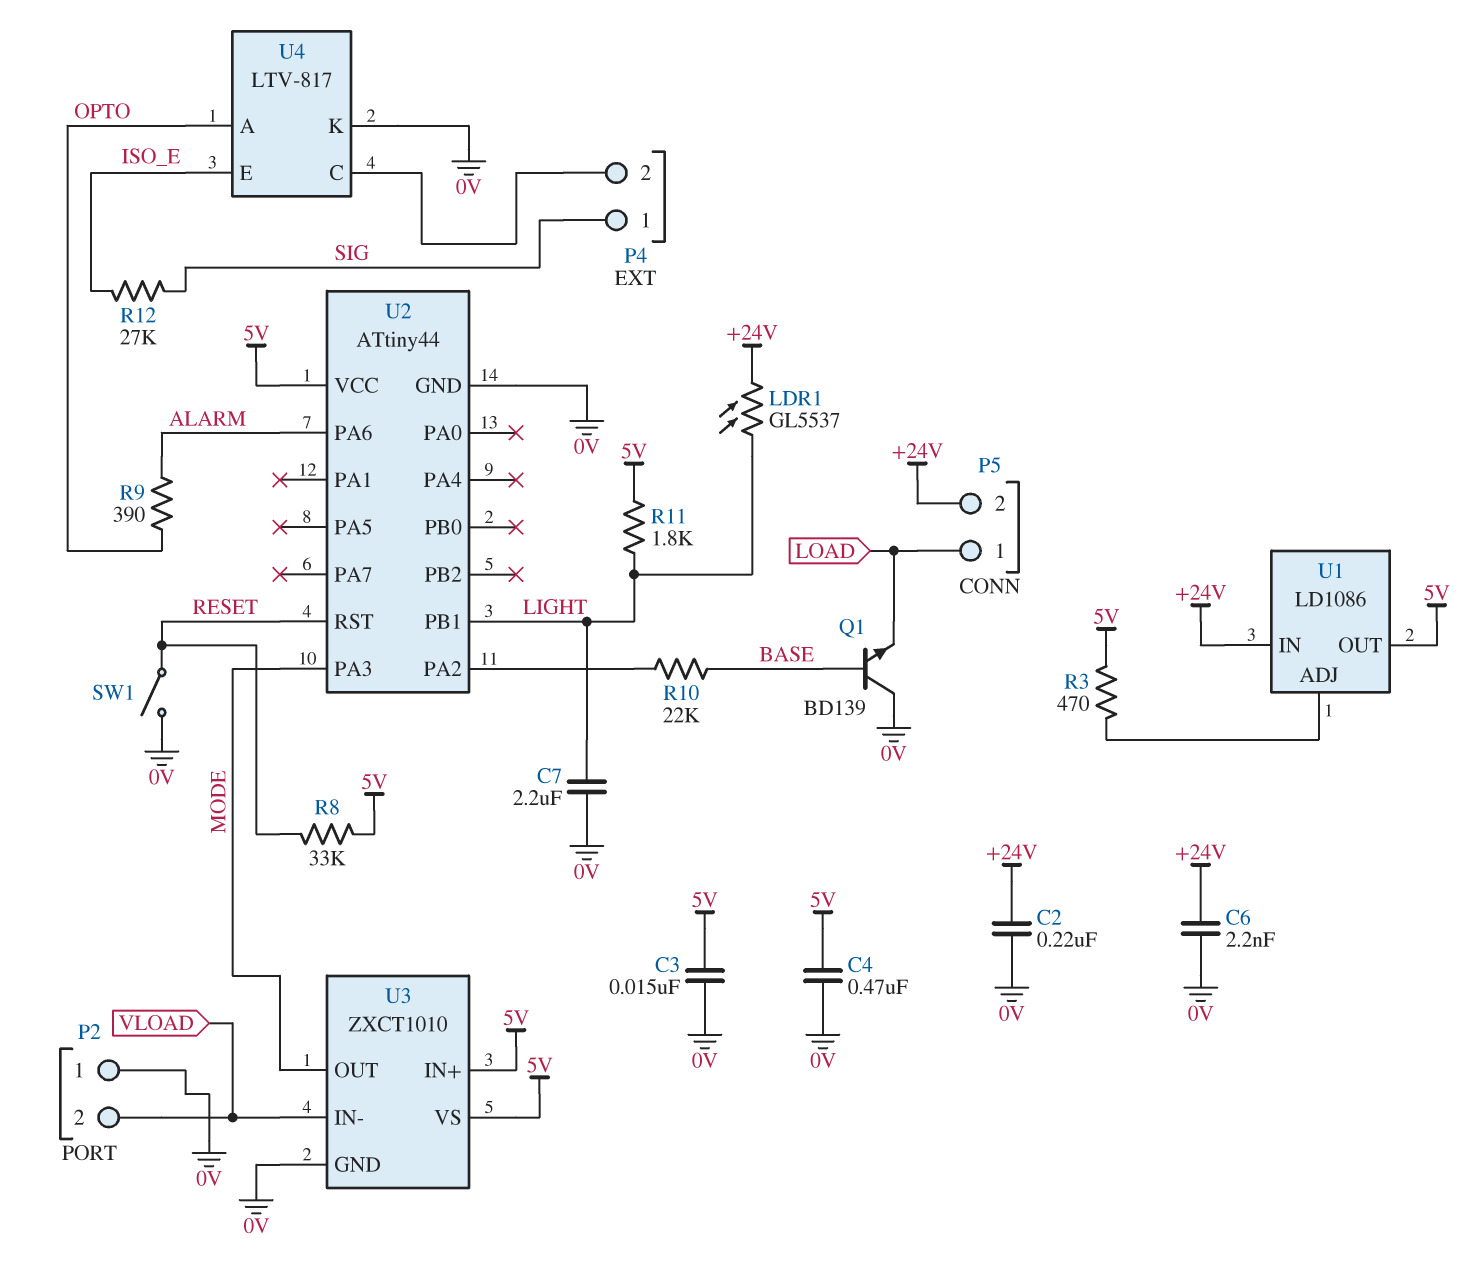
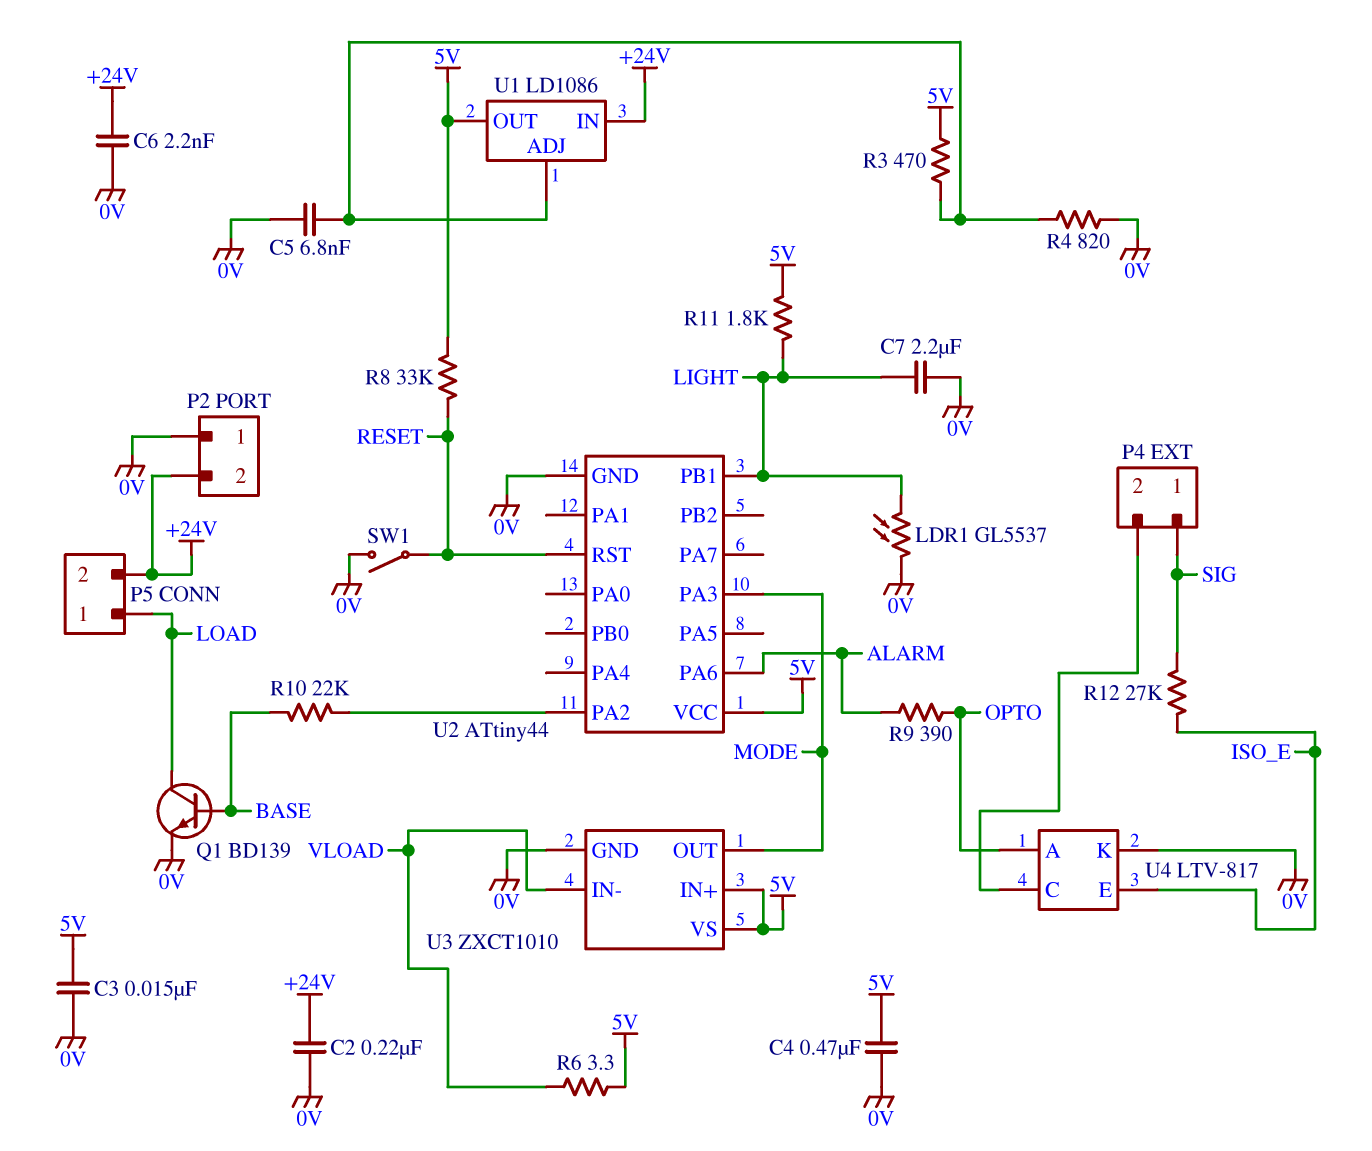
C5: none -> 6.8nF (0V, U1/ADJ)
LDR1: GL5537 (+24V, LIGHT) -> GL5537 (0V, LIGHT)
P2 pin 2: VLOAD -> +24V
Q1: NPN BD139 (B BASE, C 0V, E LOAD) -> NPN BD139 (B BASE, C LOAD, E 0V)
R4: none -> 820 (0V, U1/ADJ)
R6: none -> 3.3 (5V, VLOAD)

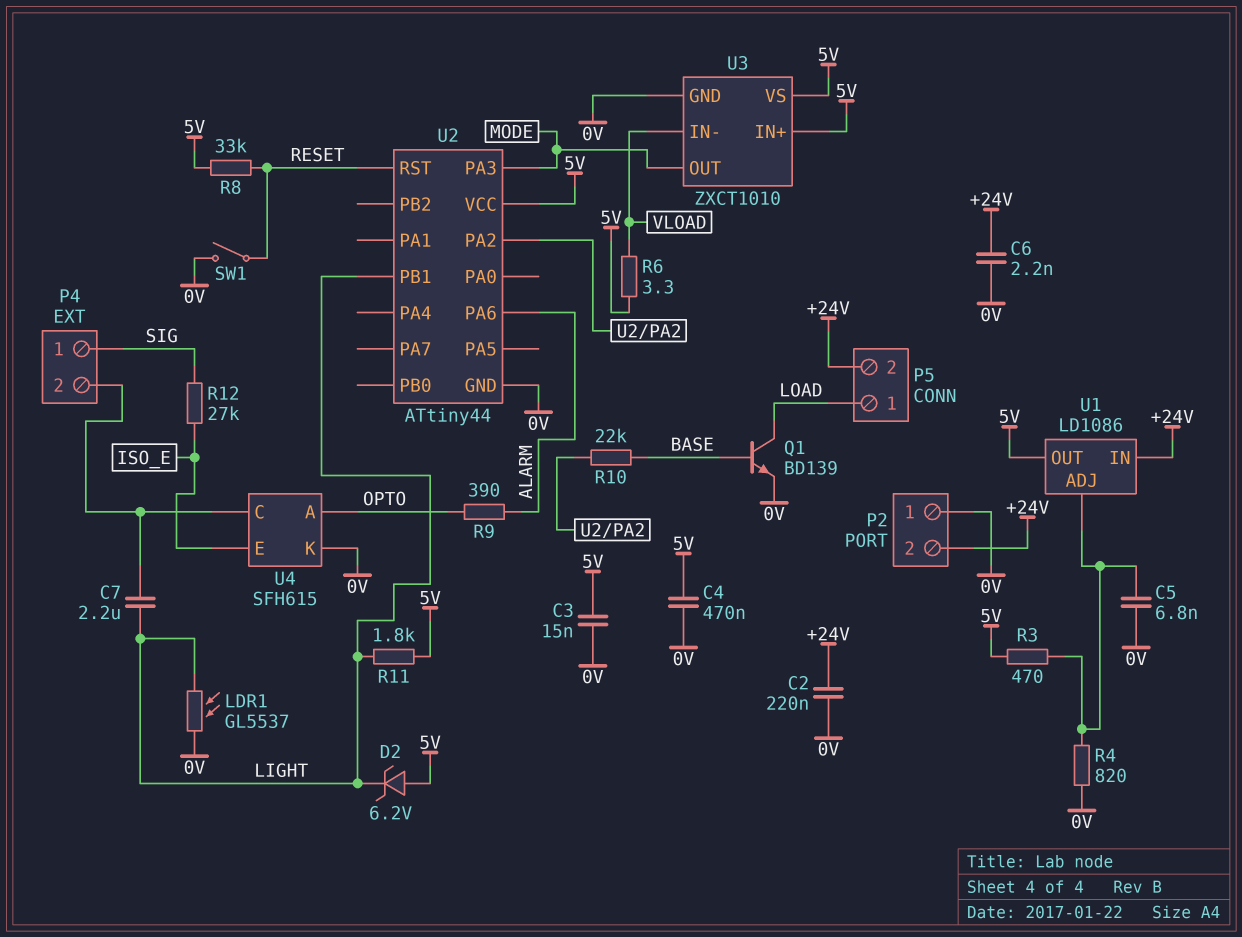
C7: 2.2uF (0V, LIGHT) -> 2.2uF (LIGHT, P4/2)
D2: none -> zener 6.2V (A 5V, K LIGHT)
U4: LTV-817 -> SFH615

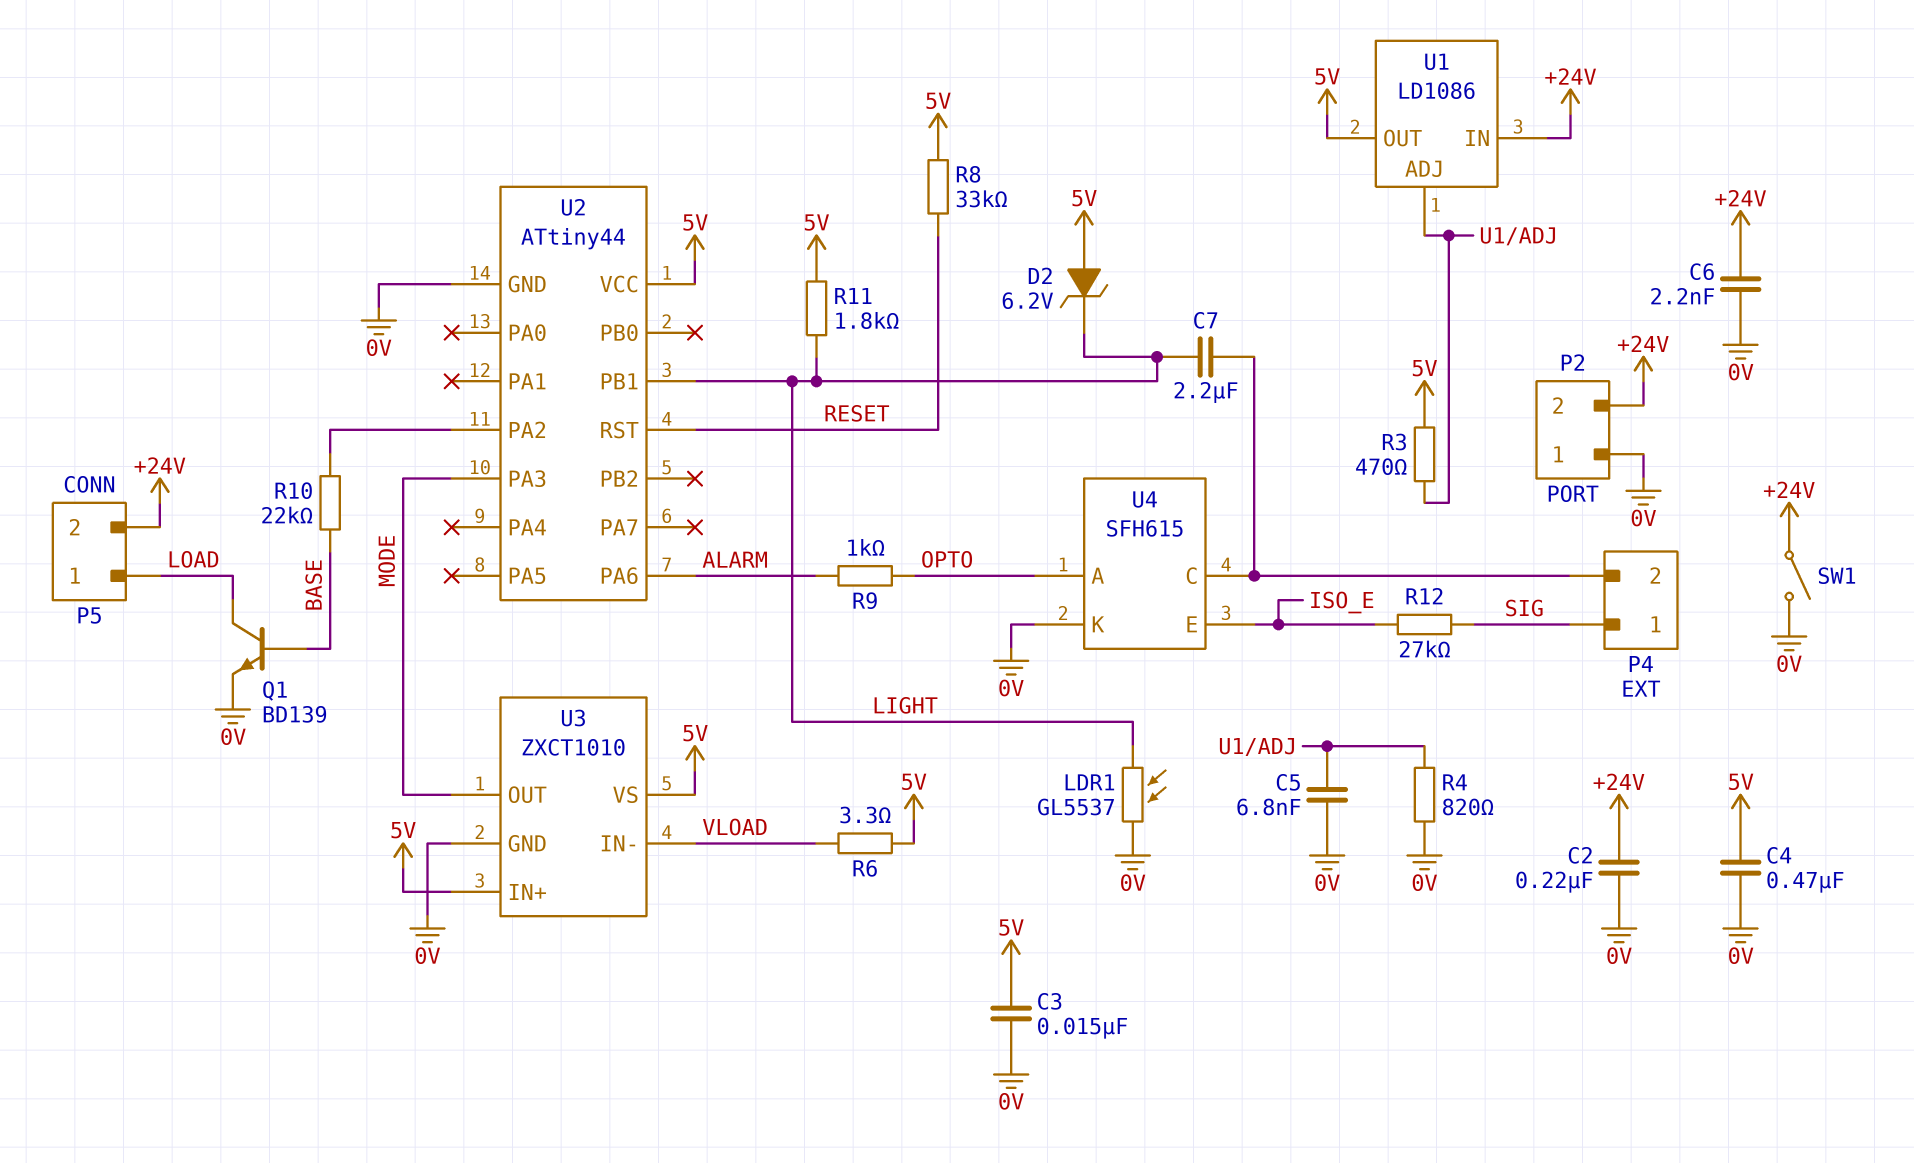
R9: 390 (ALARM, OPTO) -> 1k (ALARM, OPTO)
SW1: switch (0V, RESET) -> switch (+24V, 0V)

